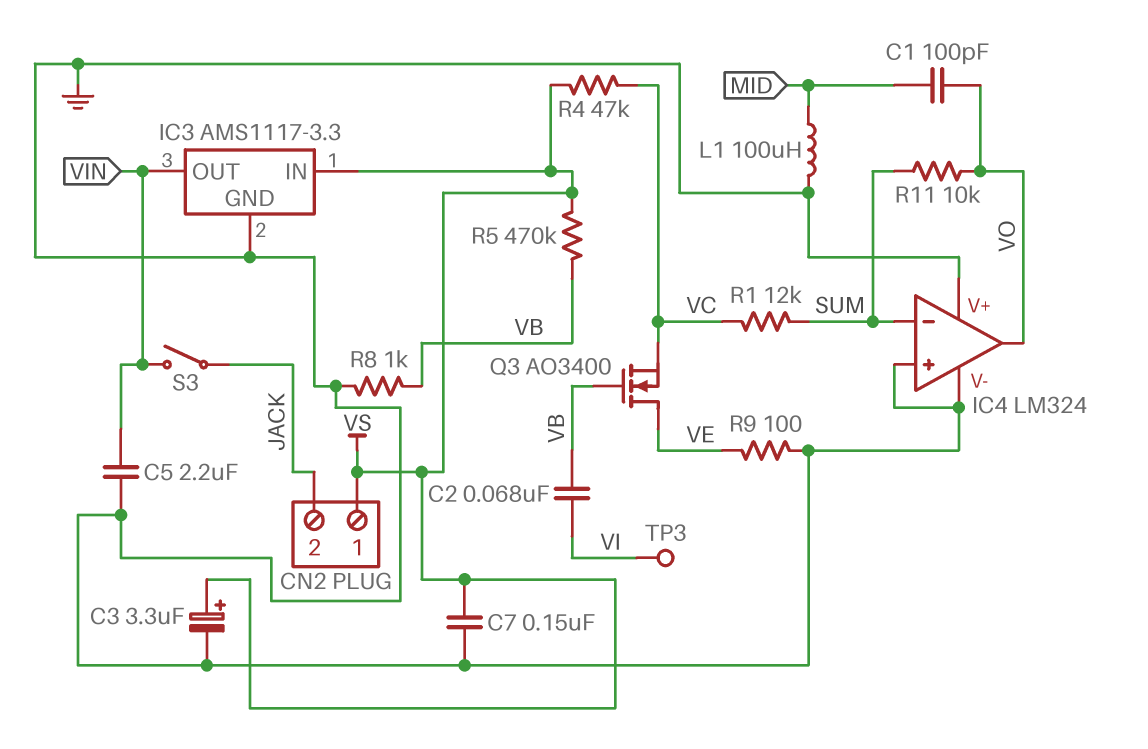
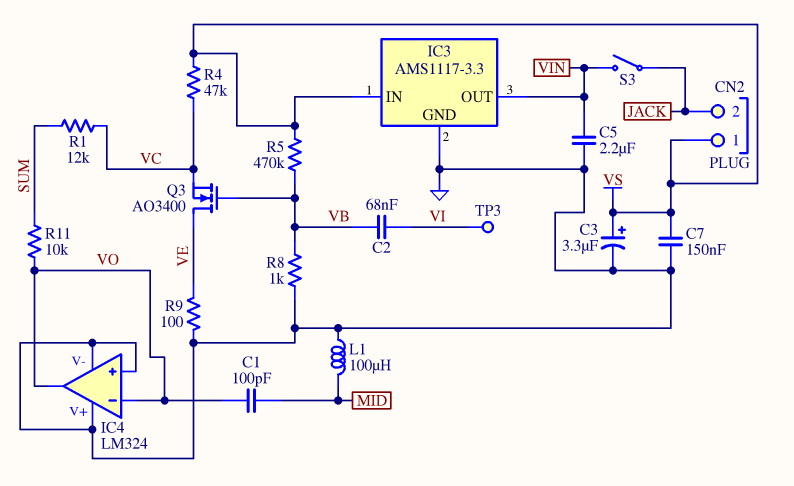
IC4 pin in-: SUM -> VO

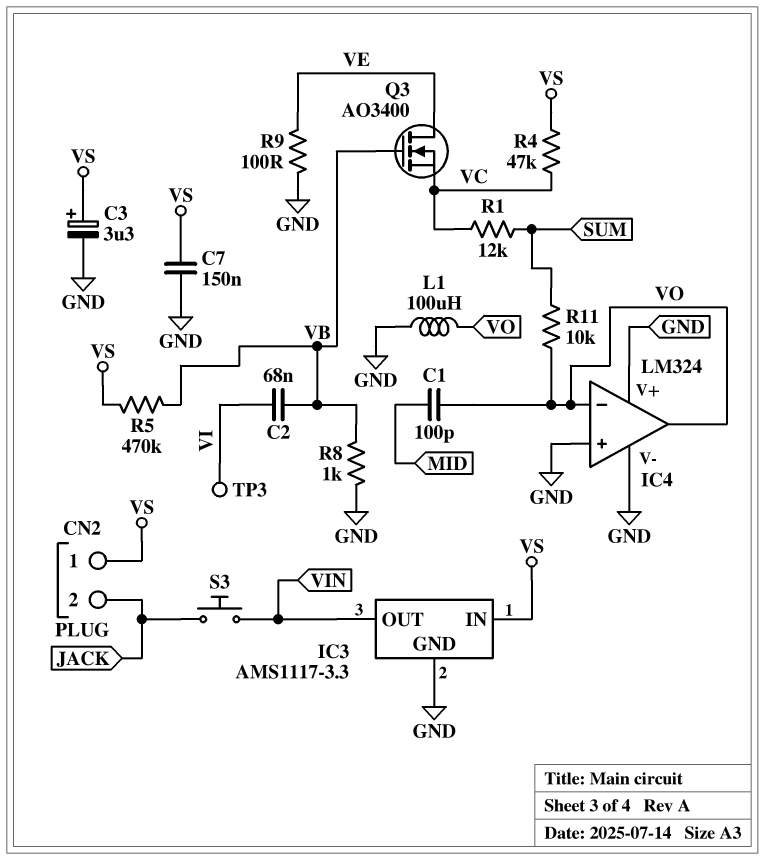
C5: 2.2uF (GND, VIN) -> none
L1: 100uH (GND, MID) -> 100uH (GND, VO)
S3: switch (JACK, VIN) -> button (JACK, VIN)

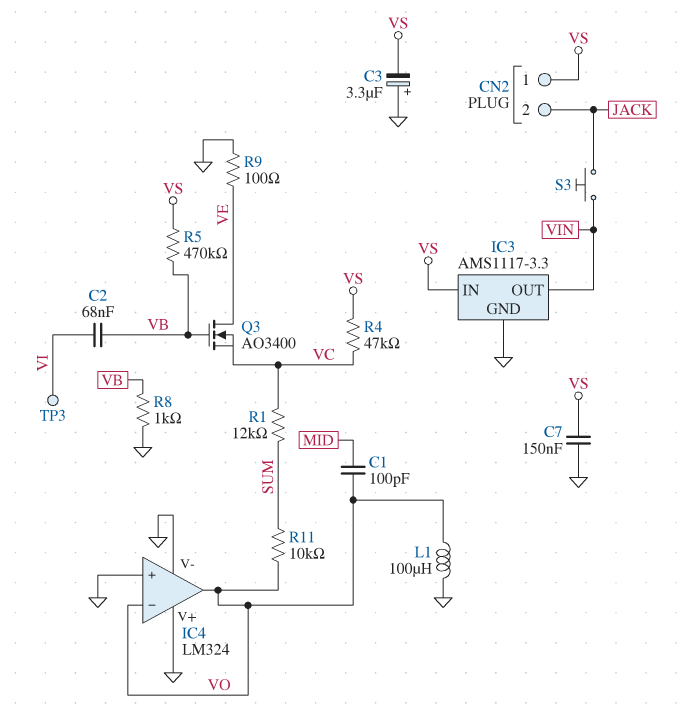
C3: 3.3uF (plus VS, minus GND) -> 3.3uF (plus GND, minus VS)

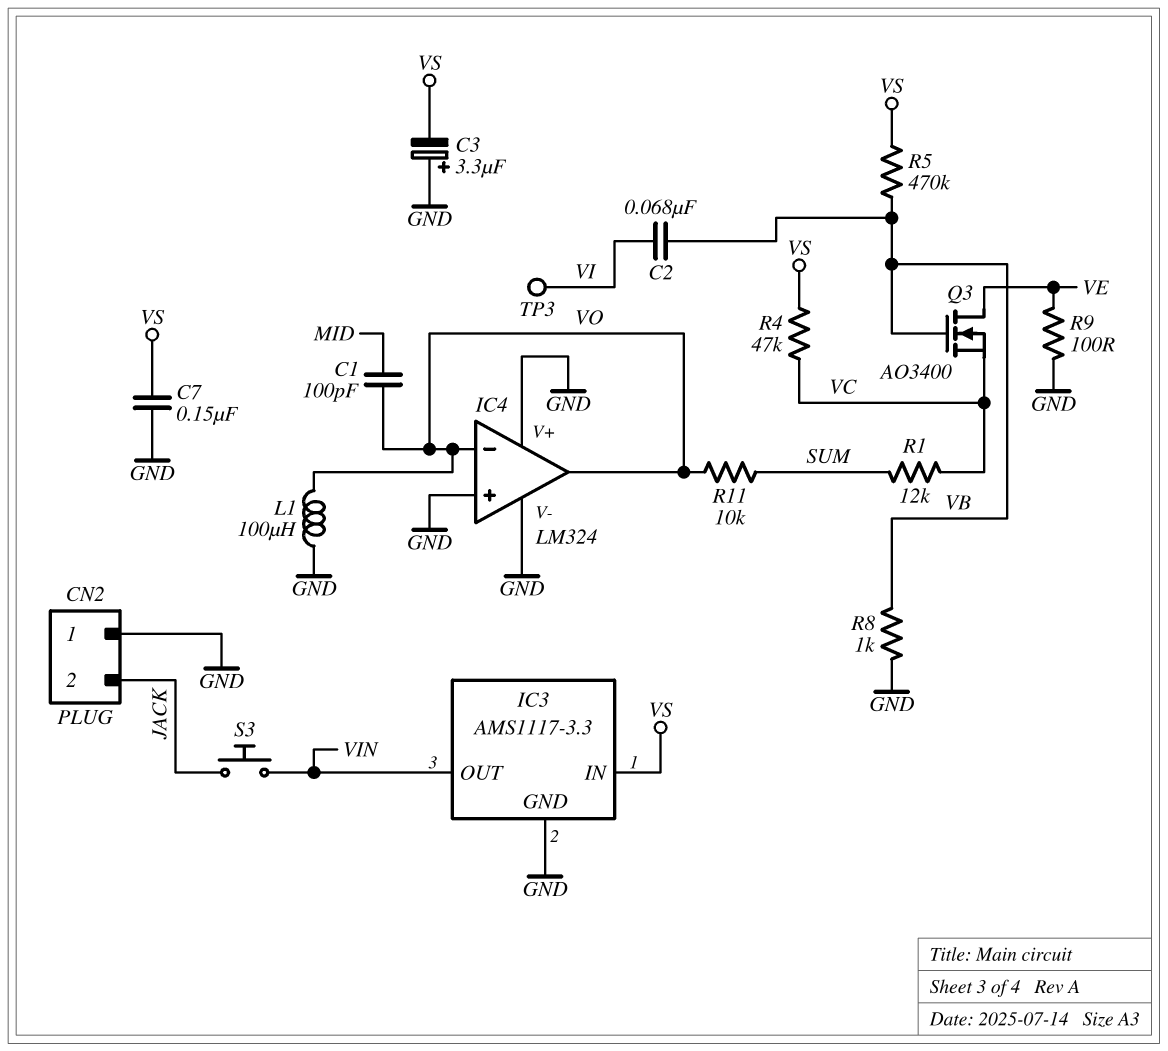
CN2 pin 1: VS -> GND

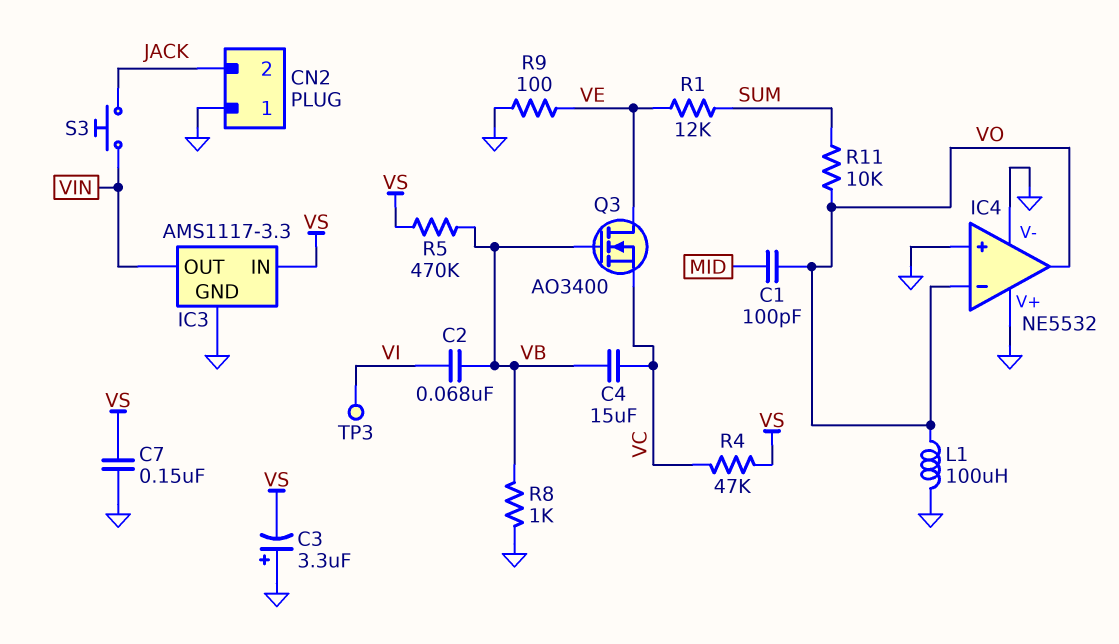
C4: none -> 15uF (VB, VC)
IC4: LM324 -> NE5532
R1: 12k (SUM, VC) -> 12k (SUM, VE)

